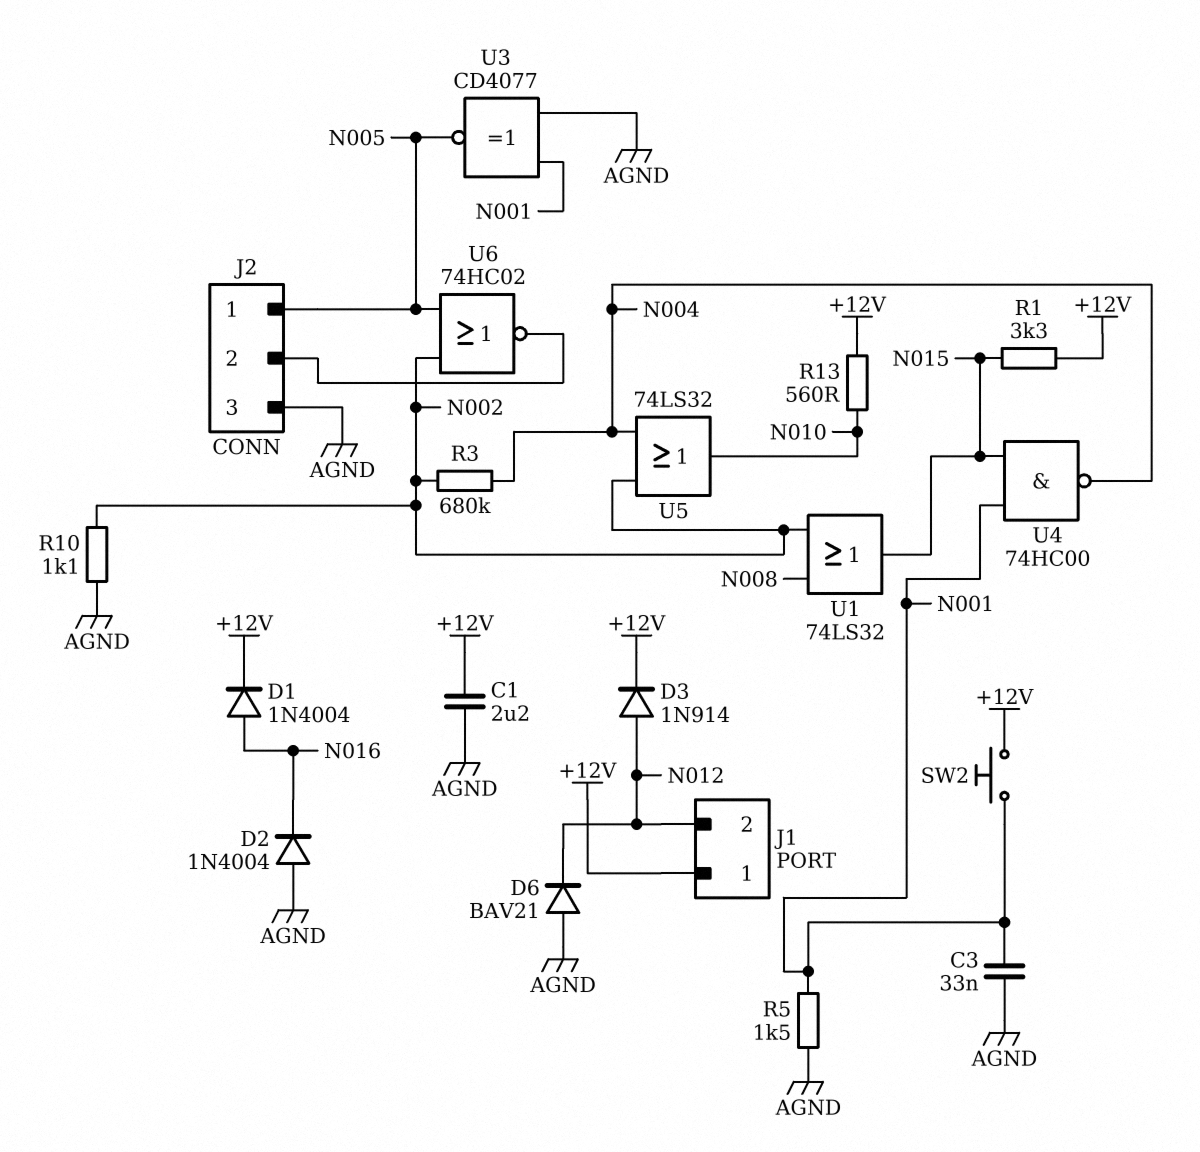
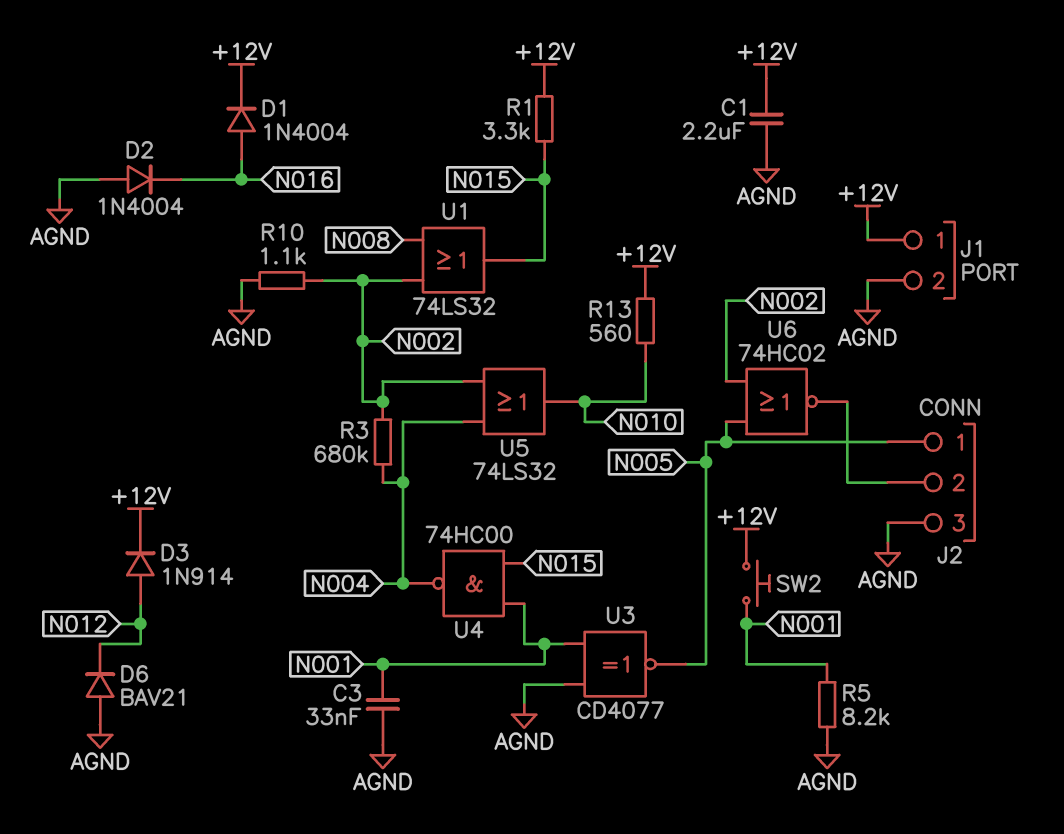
J1 pin 2: N012 -> AGND
R5: 1.5k (AGND, N001) -> 8.2k (AGND, N001)

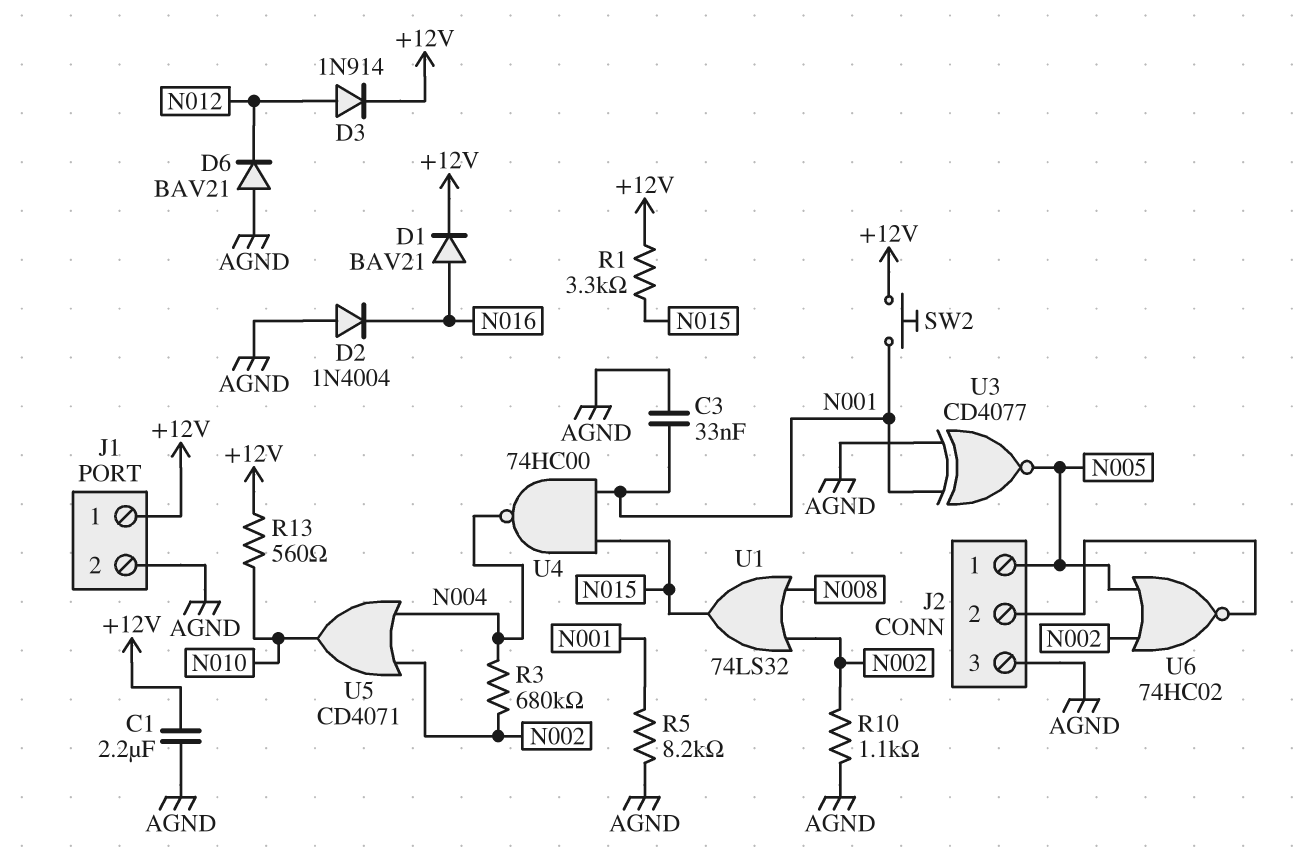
D1: diode 1N4004 (A N016, K +12V) -> diode BAV21 (A N016, K +12V)
U5: OR 74LS32 (in N002, in N004, out N010) -> OR CD4071 (in N002, in N004, out N010)

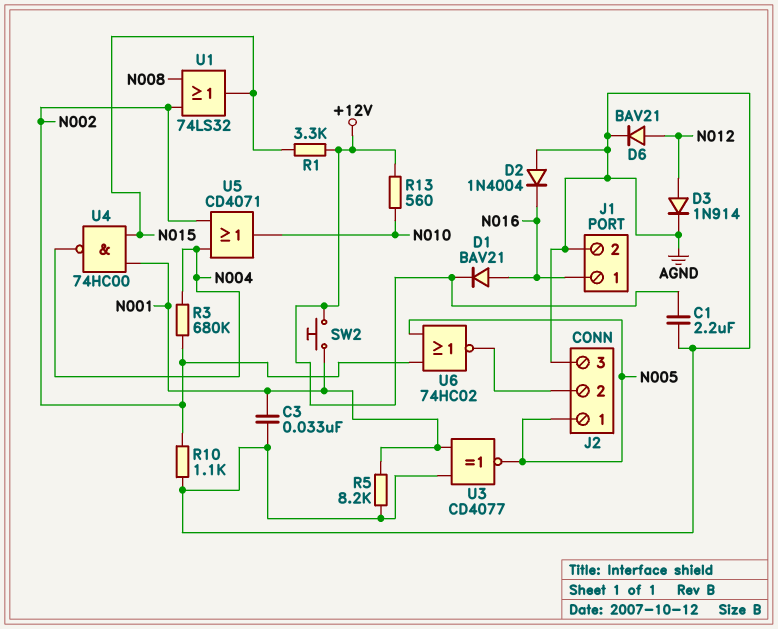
D3: diode 1N914 (A N012, K +12V) -> diode 1N914 (A N012, K AGND)
D6: diode BAV21 (A AGND, K N012) -> diode BAV21 (A N012, K AGND)
J1 pin 1: +12V -> N016

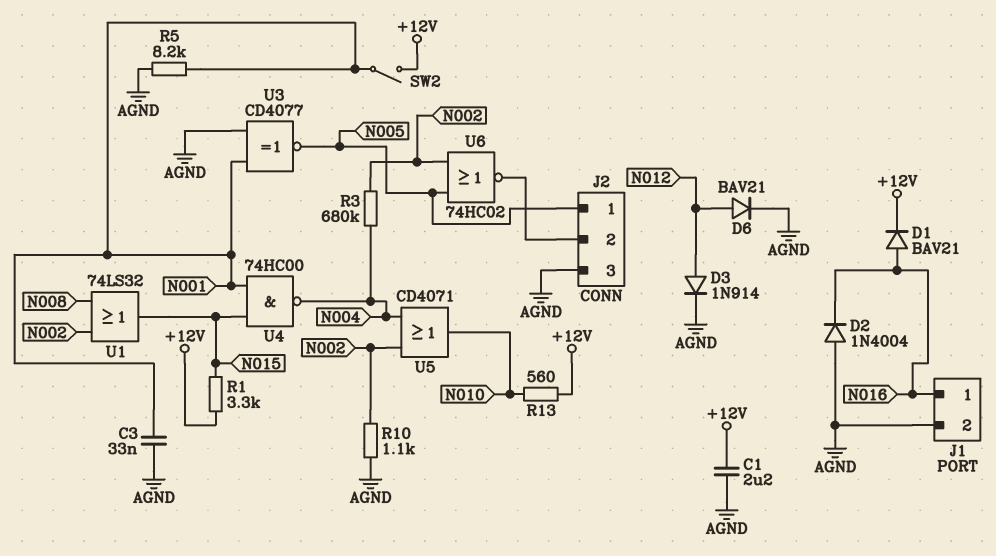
SW2: button (+12V, N001) -> switch (+12V, N001)

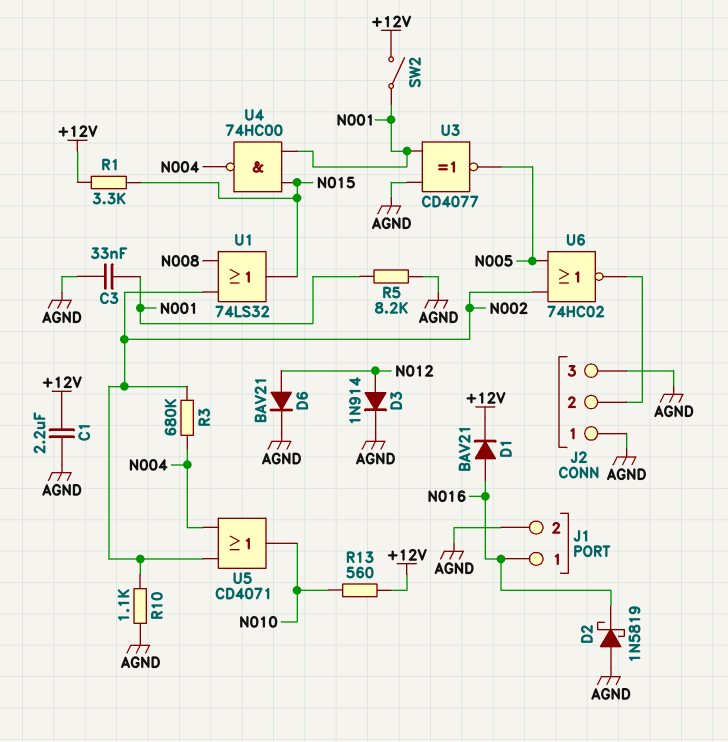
D2: diode 1N4004 (A AGND, K N016) -> schottky 1N5819 (A AGND, K N016)
J2 pin 1: N005 -> AGND

